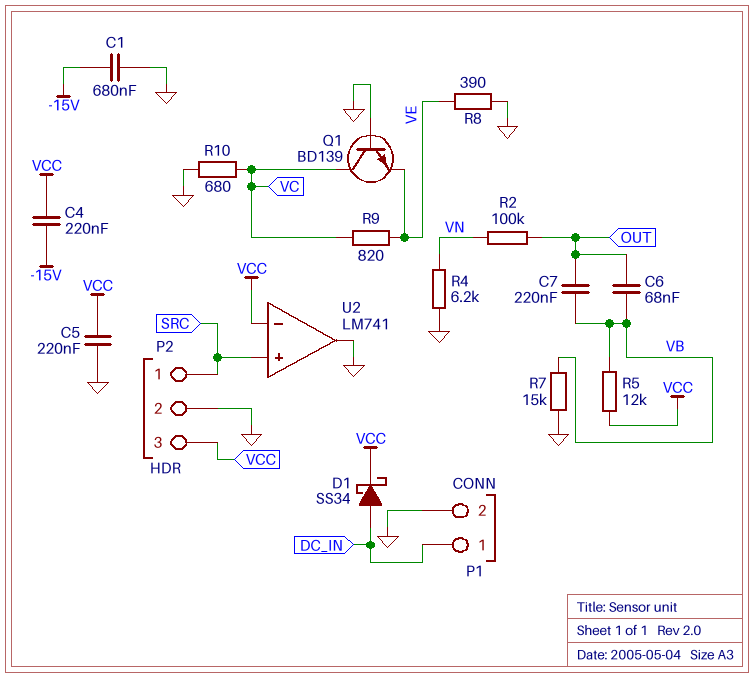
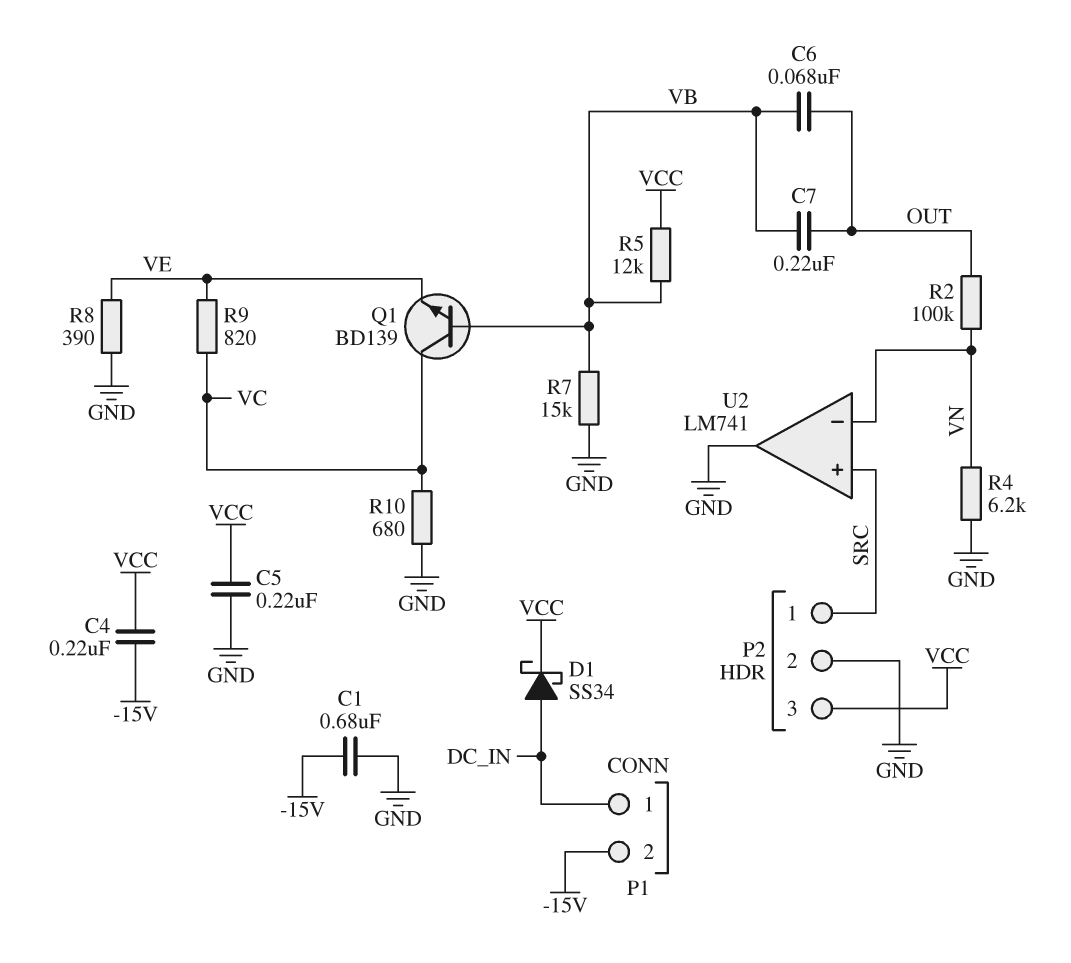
P1 pin 2: GND -> -15V
Q1: NPN BD139 (B GND, C VC, E VE) -> NPN BD139 (B VB, C VC, E VE)
U2 pin in-: VCC -> VN

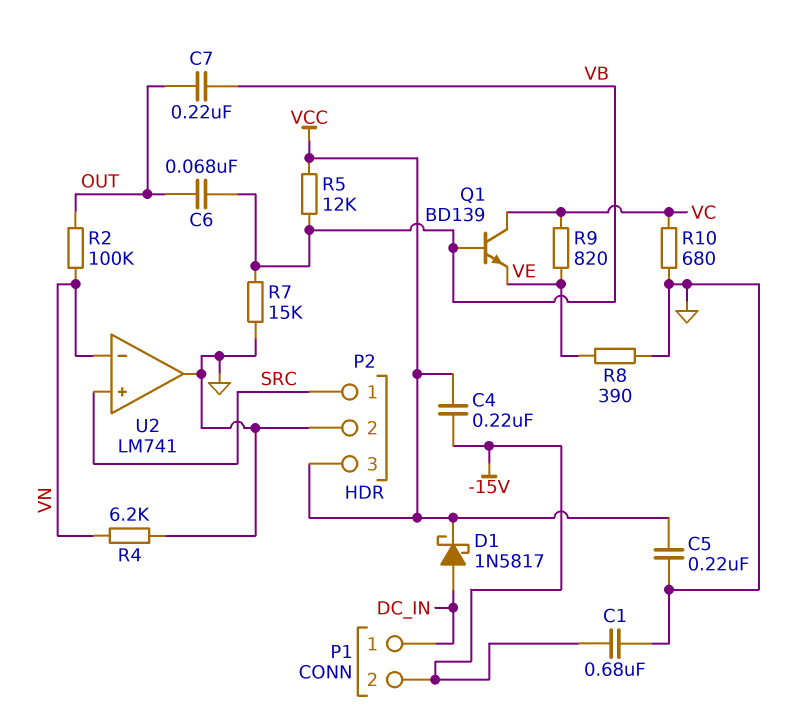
D1: schottky SS34 (A DC_IN, K VCC) -> schottky 1N5817 (A DC_IN, K VCC)

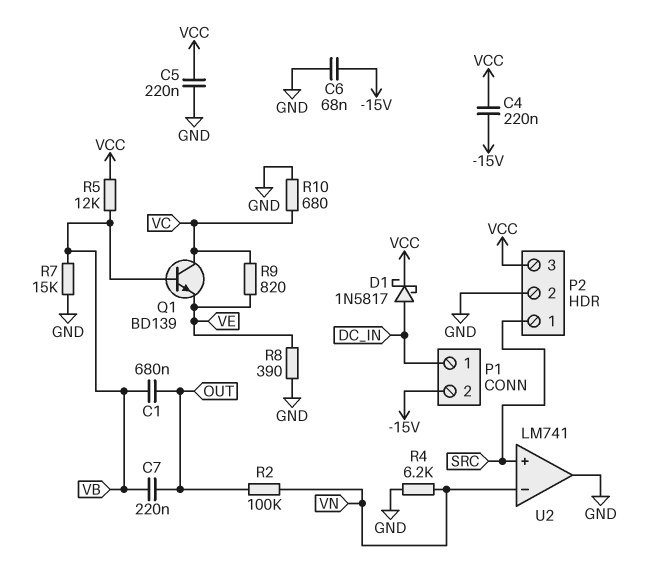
C1: 680nF (-15V, GND) -> 680nF (OUT, VB)
C6: 68nF (OUT, VB) -> 68nF (-15V, GND)

